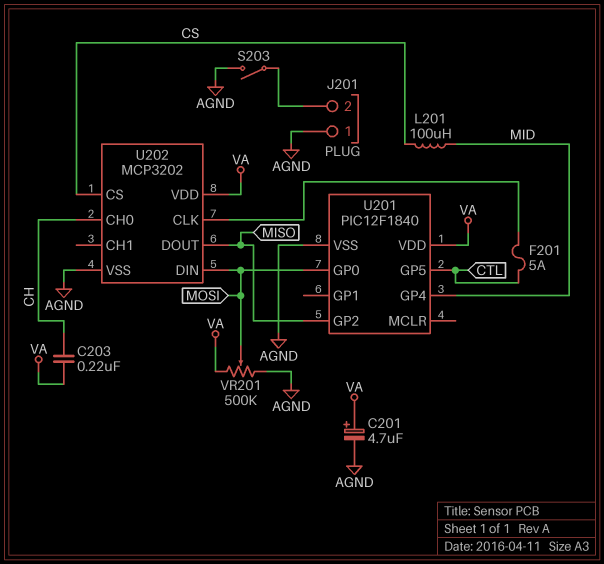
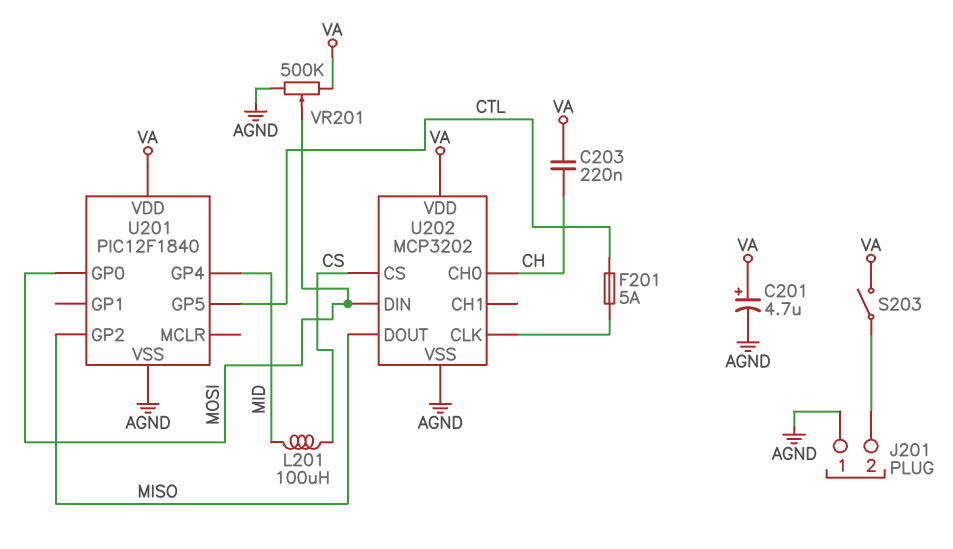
S203: switch (AGND, J201/2) -> switch (J201/2, VA)

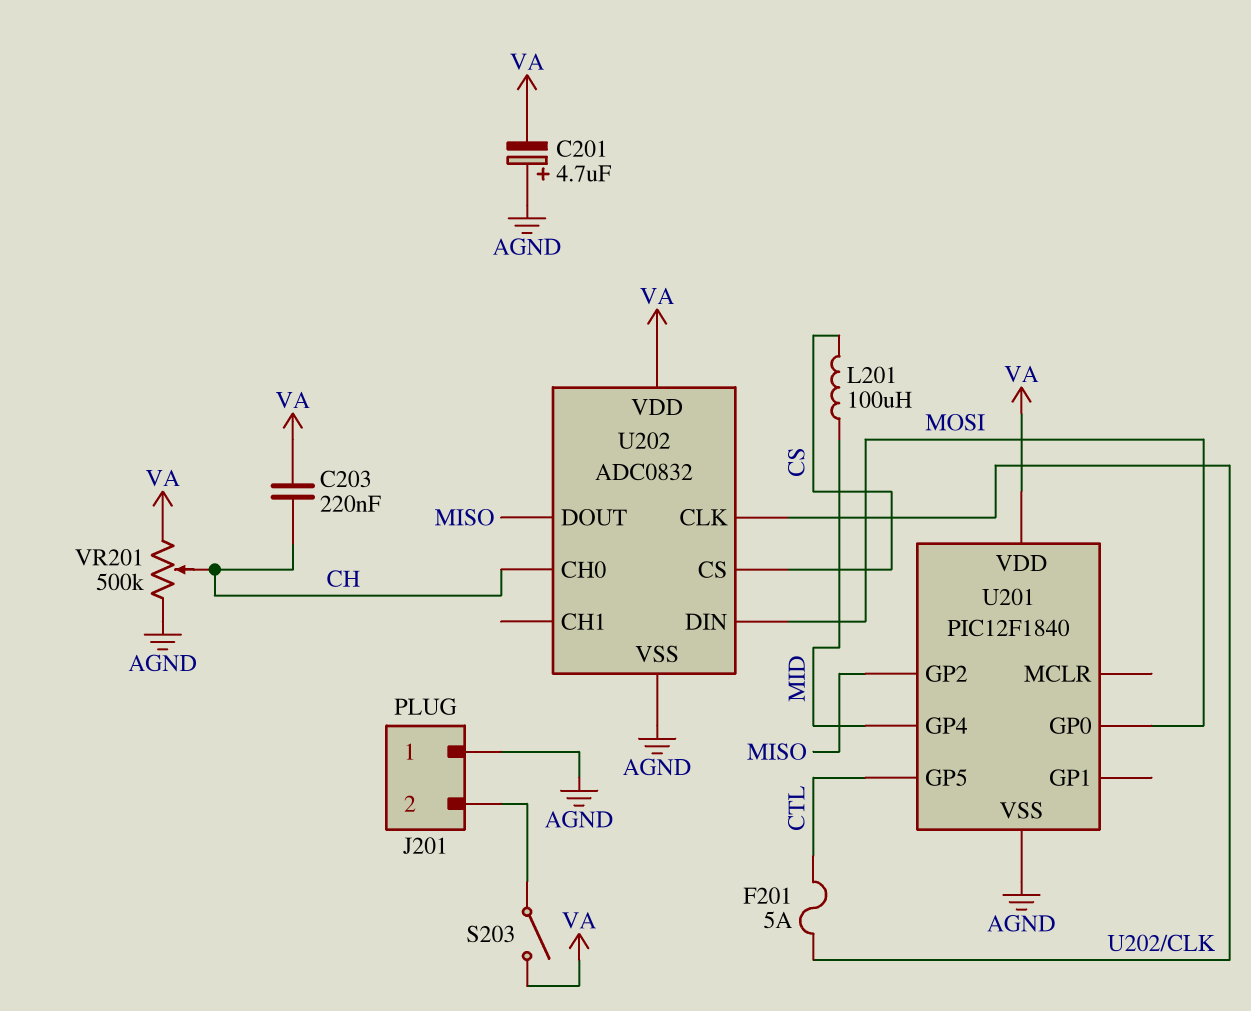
C201: 4.7uF (plus VA, minus AGND) -> 4.7uF (plus AGND, minus VA)
U202: MCP3202 -> ADC0832
VR201: 500k (AGND, VA, wiper MOSI) -> 500k (AGND, VA, wiper CH)

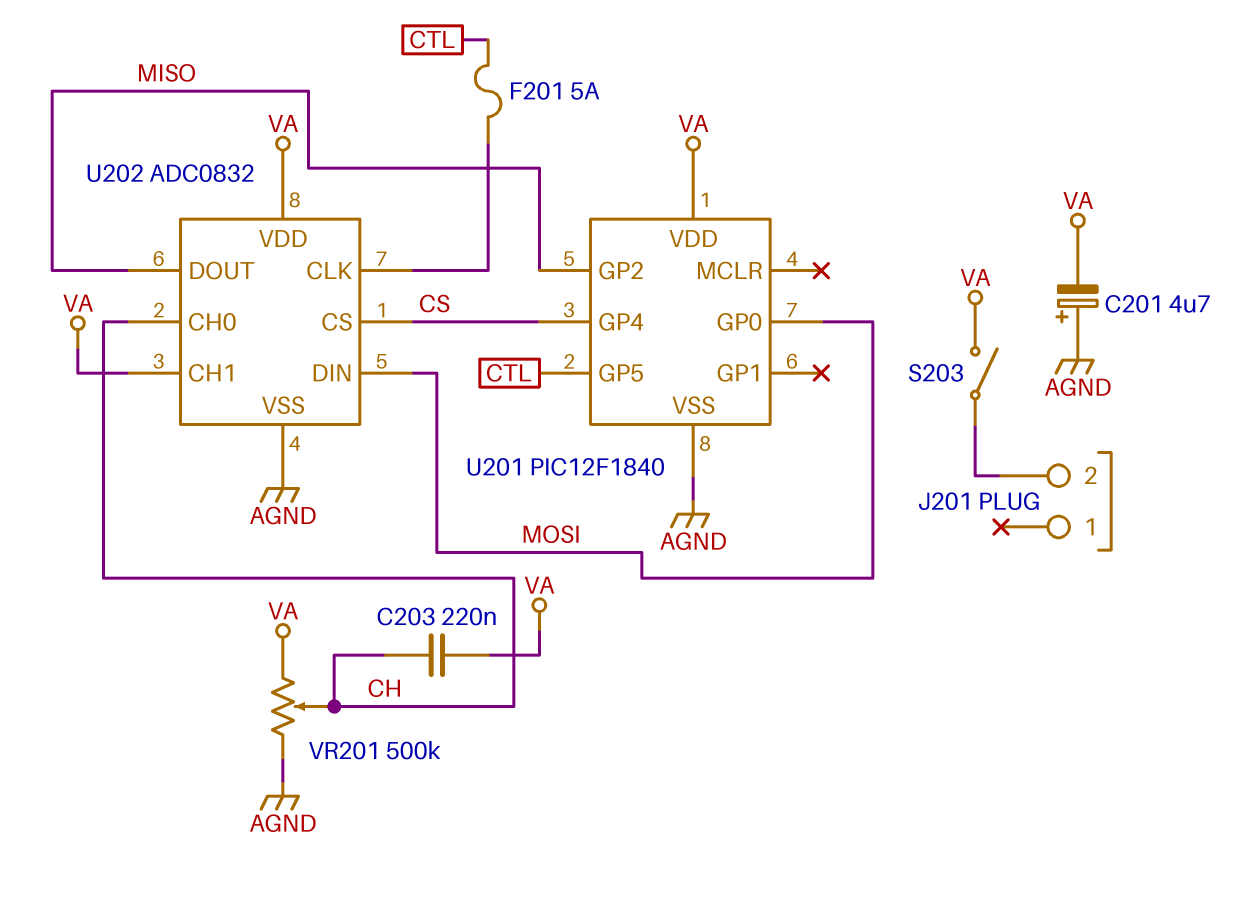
J201 pin 1: AGND -> none
L201: 100uH (CS, MID) -> none
U201 pin GP4: MID -> CS
U202 pin CH1: none -> VA

